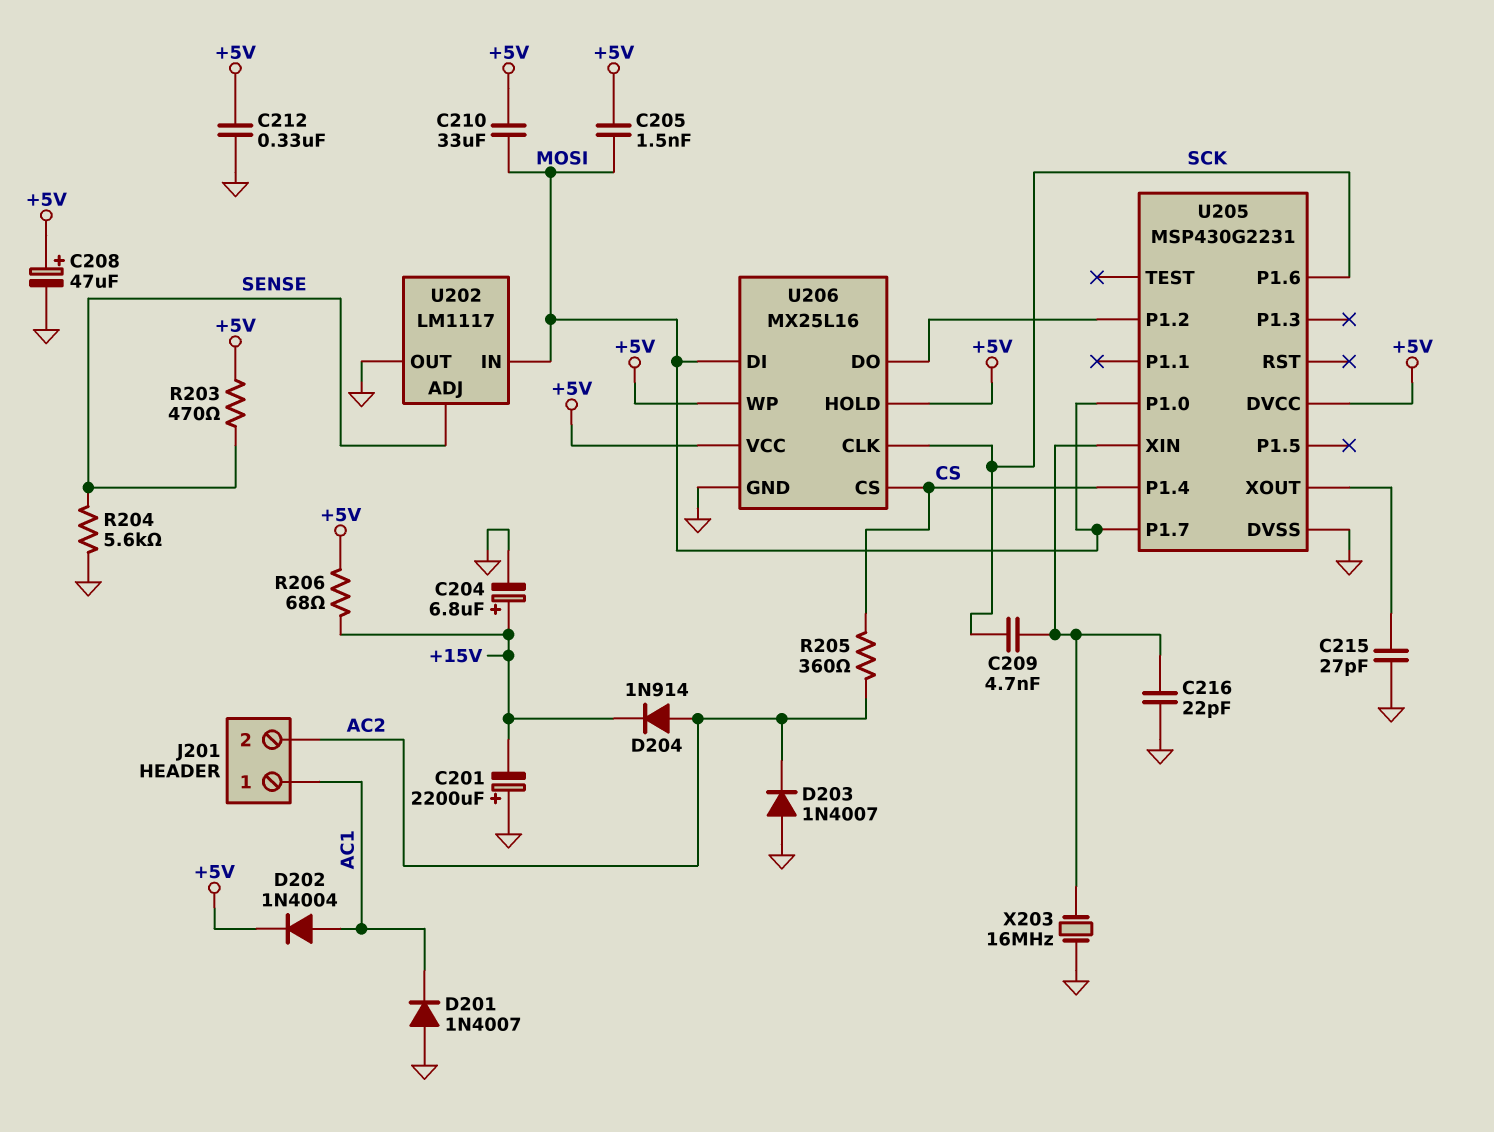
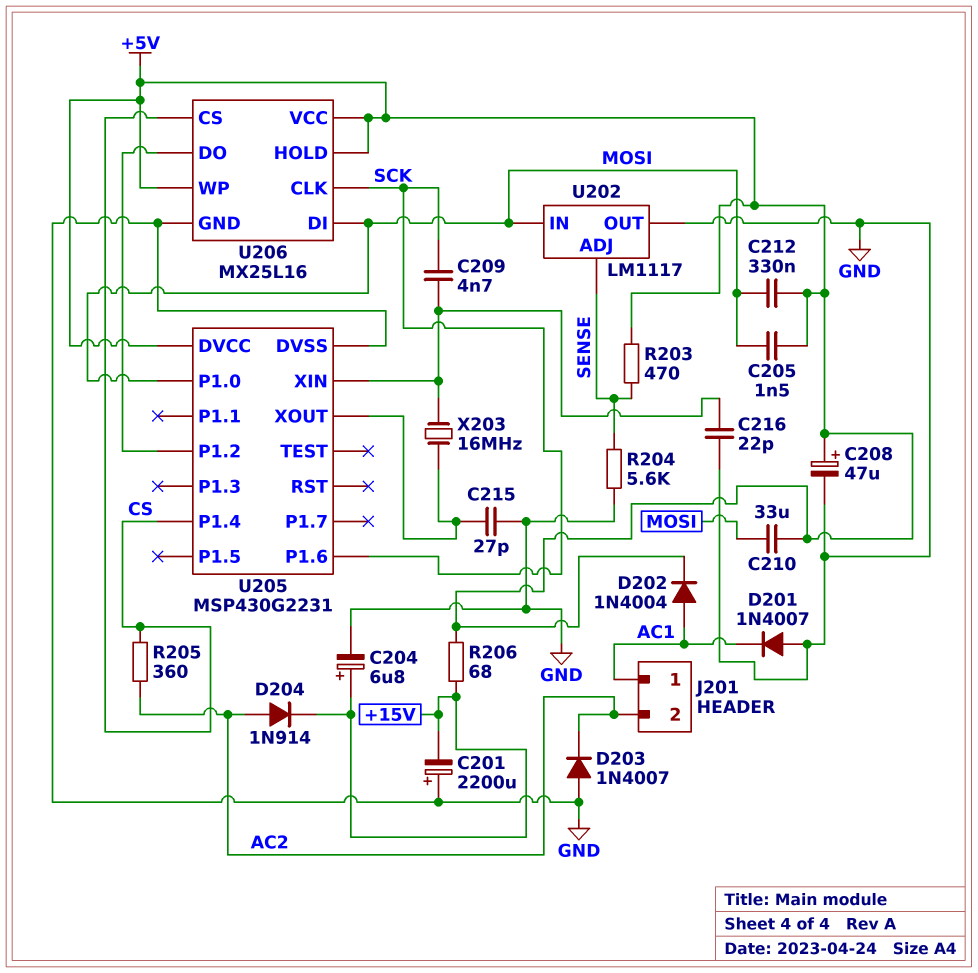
C212: 330nF (+5V, GND) -> 330nF (+5V, MOSI)
U205 pin P1.7: MOSI -> none
X203: 16MHz (GND, U205/XIN) -> 16MHz (U205/XIN, U205/XOUT)

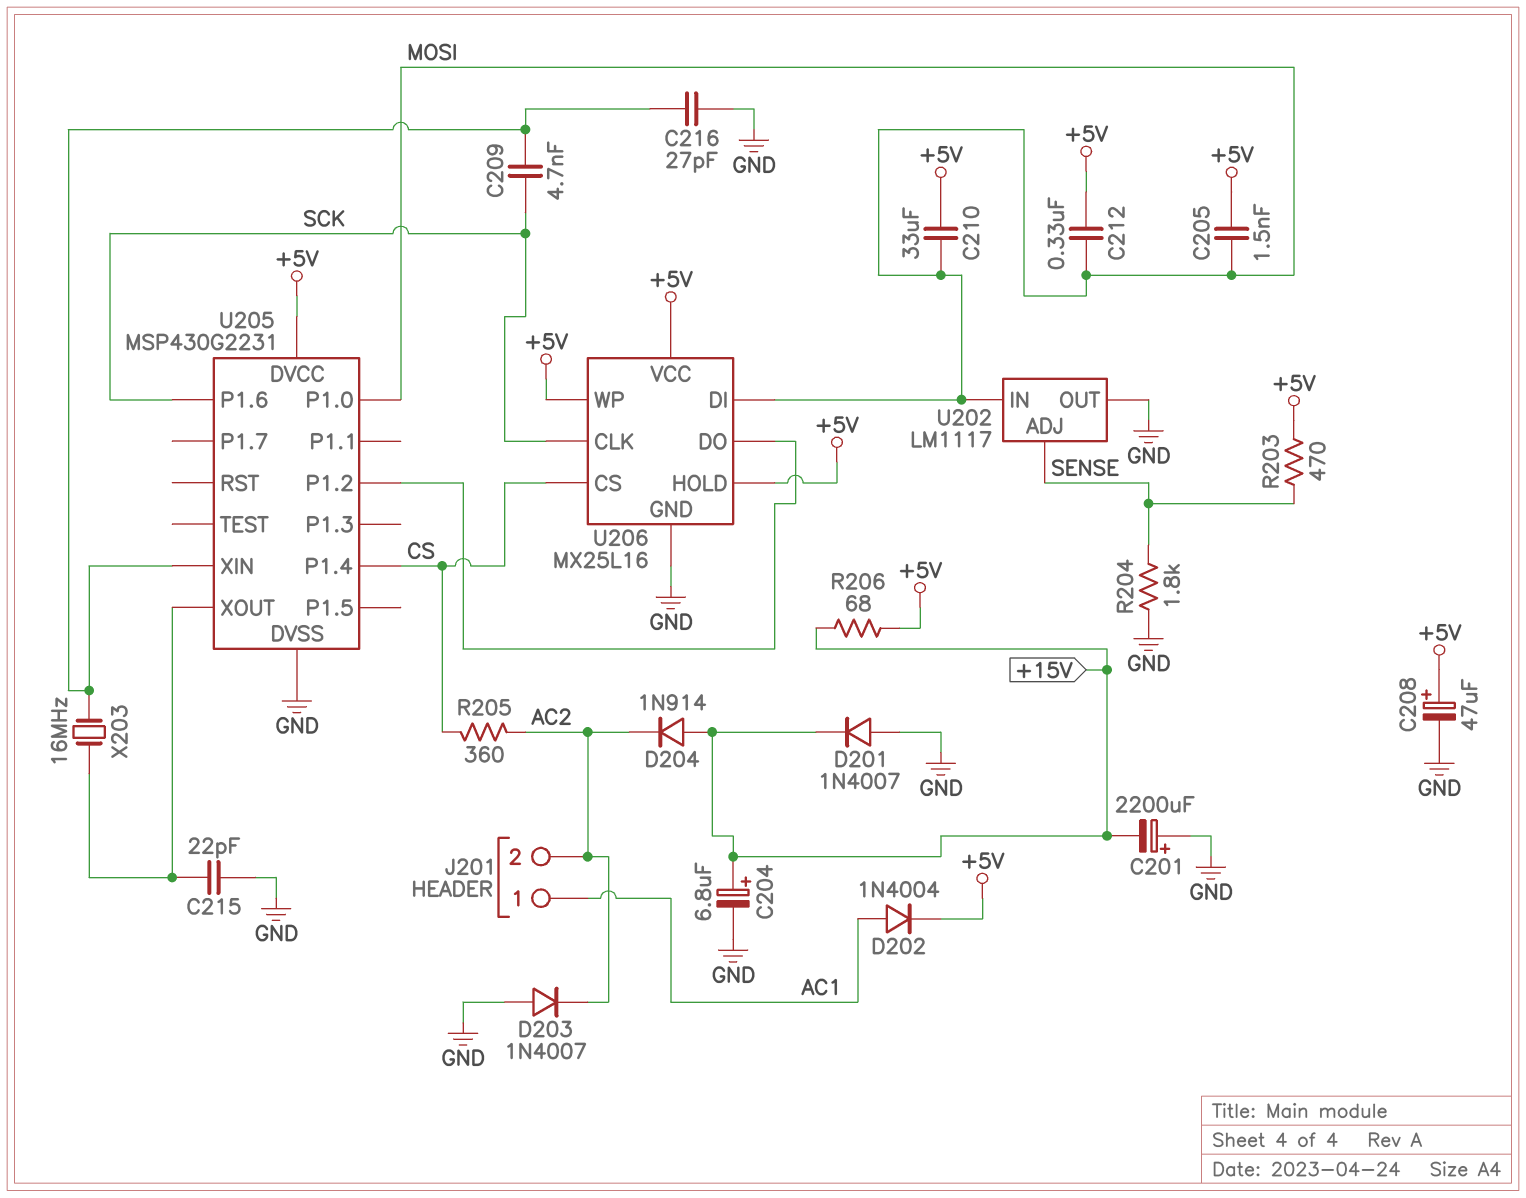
C215: 27pF (GND, U205/XOUT) -> 22pF (GND, U205/XOUT)
C216: 22pF (GND, U205/XIN) -> 27pF (GND, U205/XIN)
D201: diode 1N4007 (A GND, K AC1) -> diode 1N4007 (A GND, K +15V)
D204: diode 1N914 (A AC2, K +15V) -> diode 1N914 (A +15V, K AC2)
R204: 5.6k (GND, SENSE) -> 1.8k (GND, SENSE)

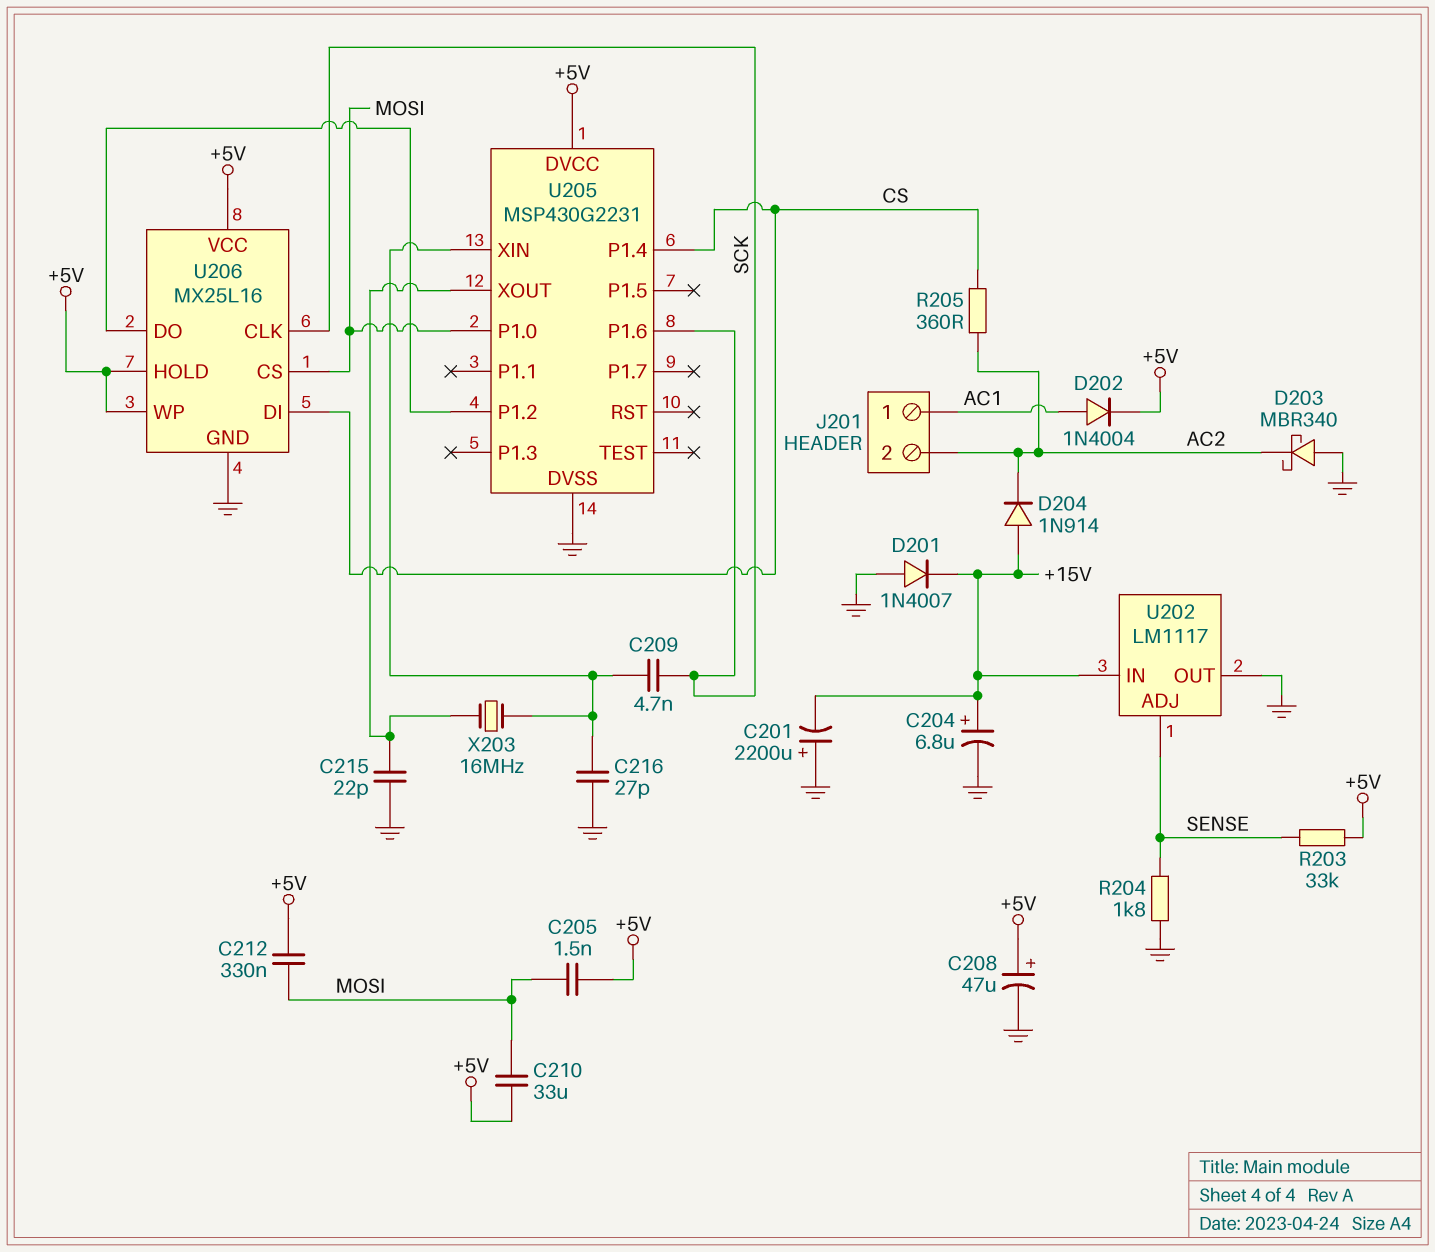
D203: diode 1N4007 (A GND, K AC2) -> schottky MBR340 (A GND, K AC2)
R203: 470 (+5V, SENSE) -> 33k (+5V, SENSE)
R206: 68 (+5V, +15V) -> none
U202 pin IN: MOSI -> +15V
U206 pin CS: CS -> MOSI
U206 pin DI: MOSI -> CS

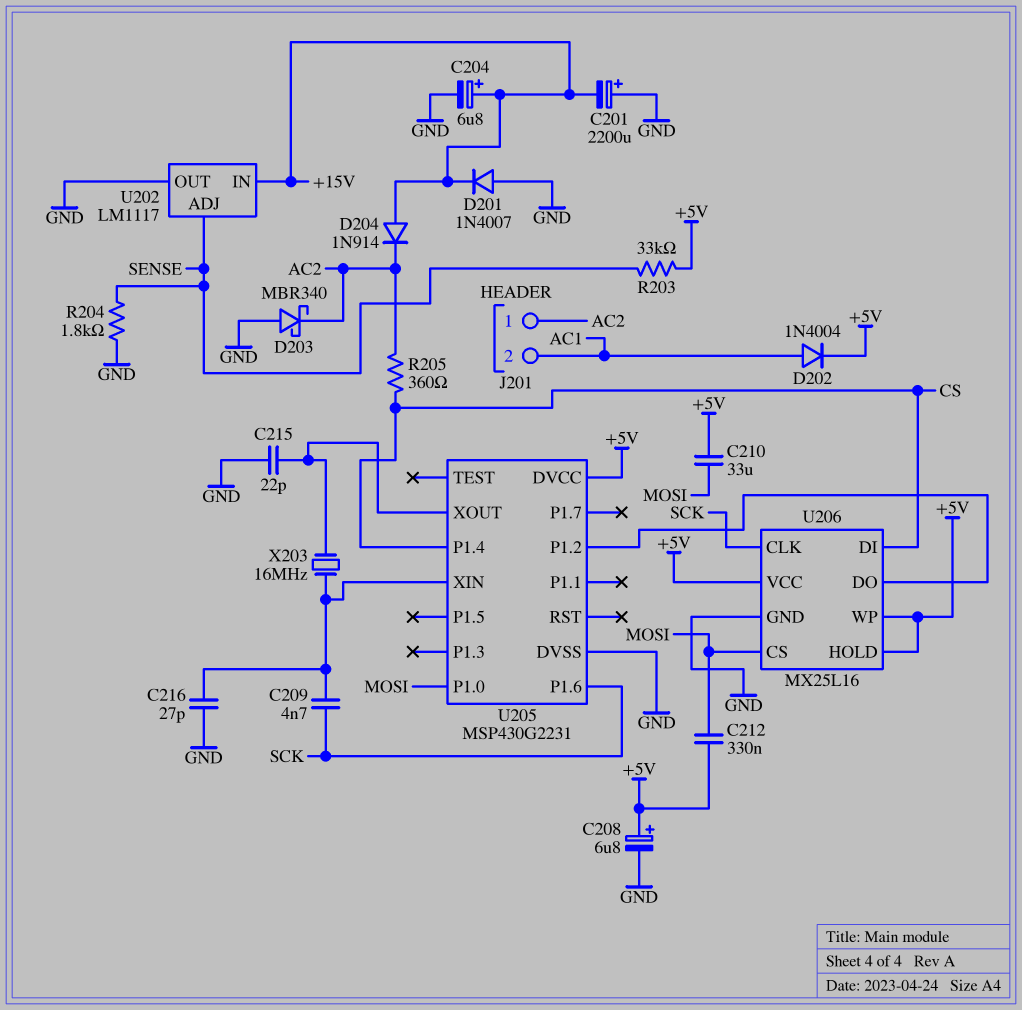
C205: 1.5nF (+5V, MOSI) -> none
C208: 47uF (plus +5V, minus GND) -> 6.8uF (plus +5V, minus GND)
J201 pin 1: AC1 -> AC2
J201 pin 2: AC2 -> AC1

